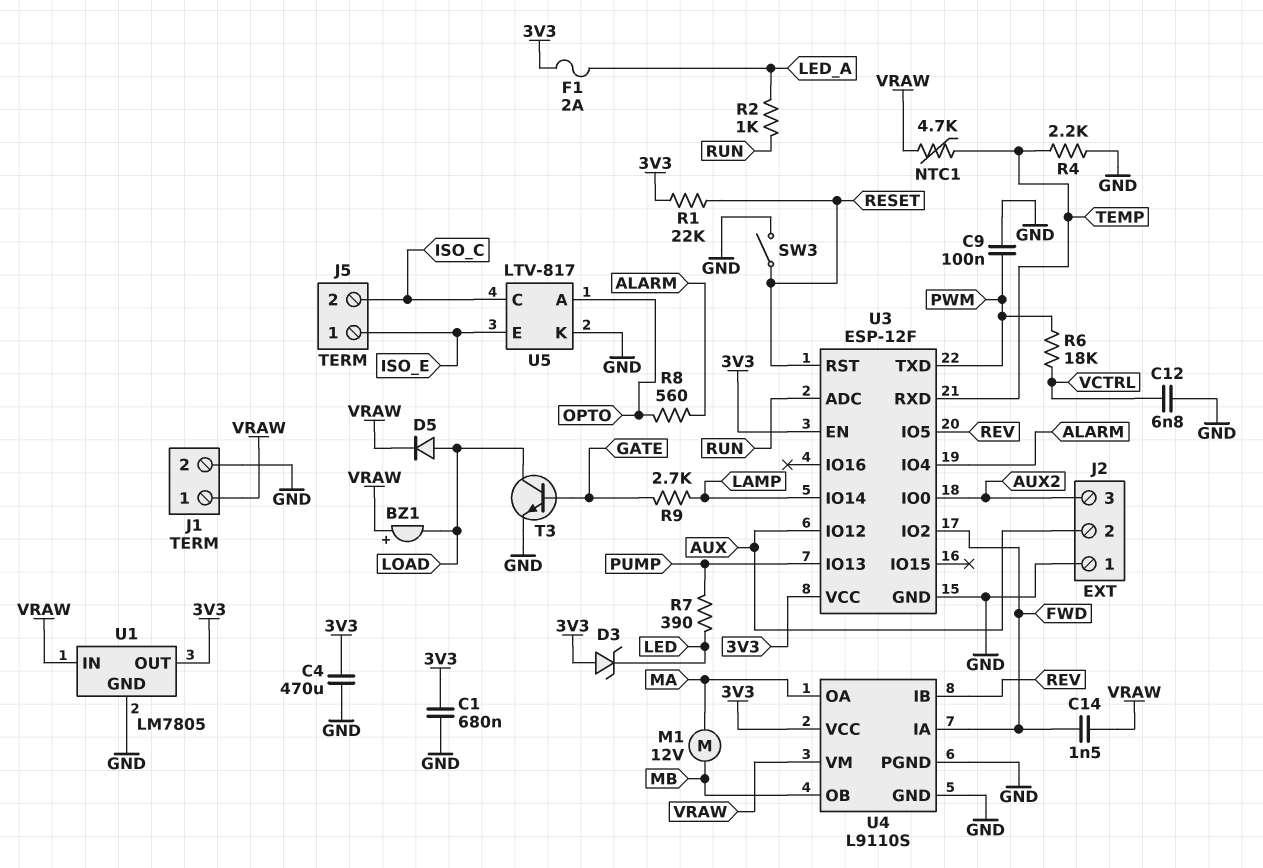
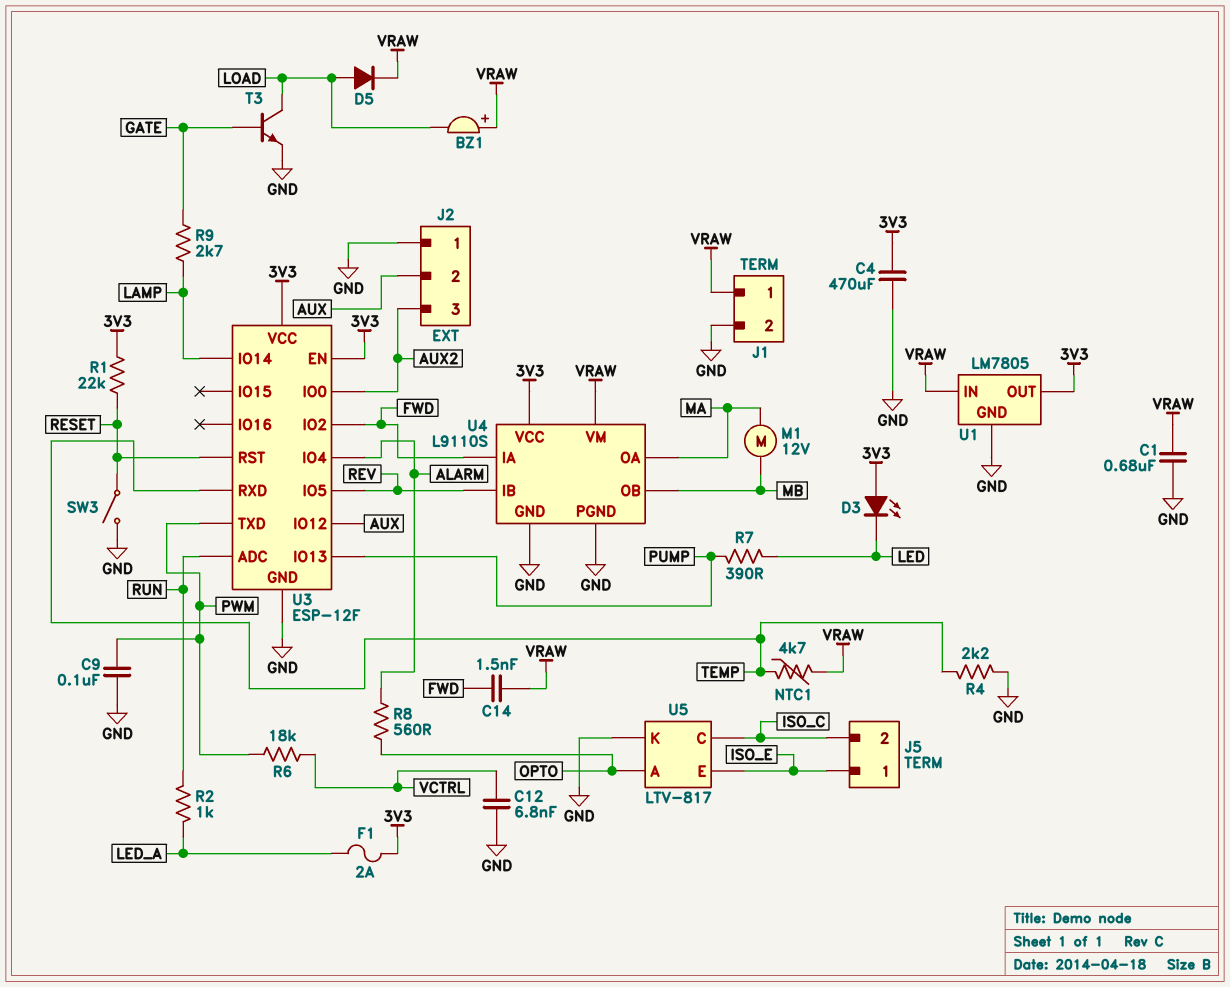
C1: 680nF (3V3, GND) -> 680nF (GND, VRAW)
D3: zener (A 3V3, K LED) -> LED (A 3V3, K LED)

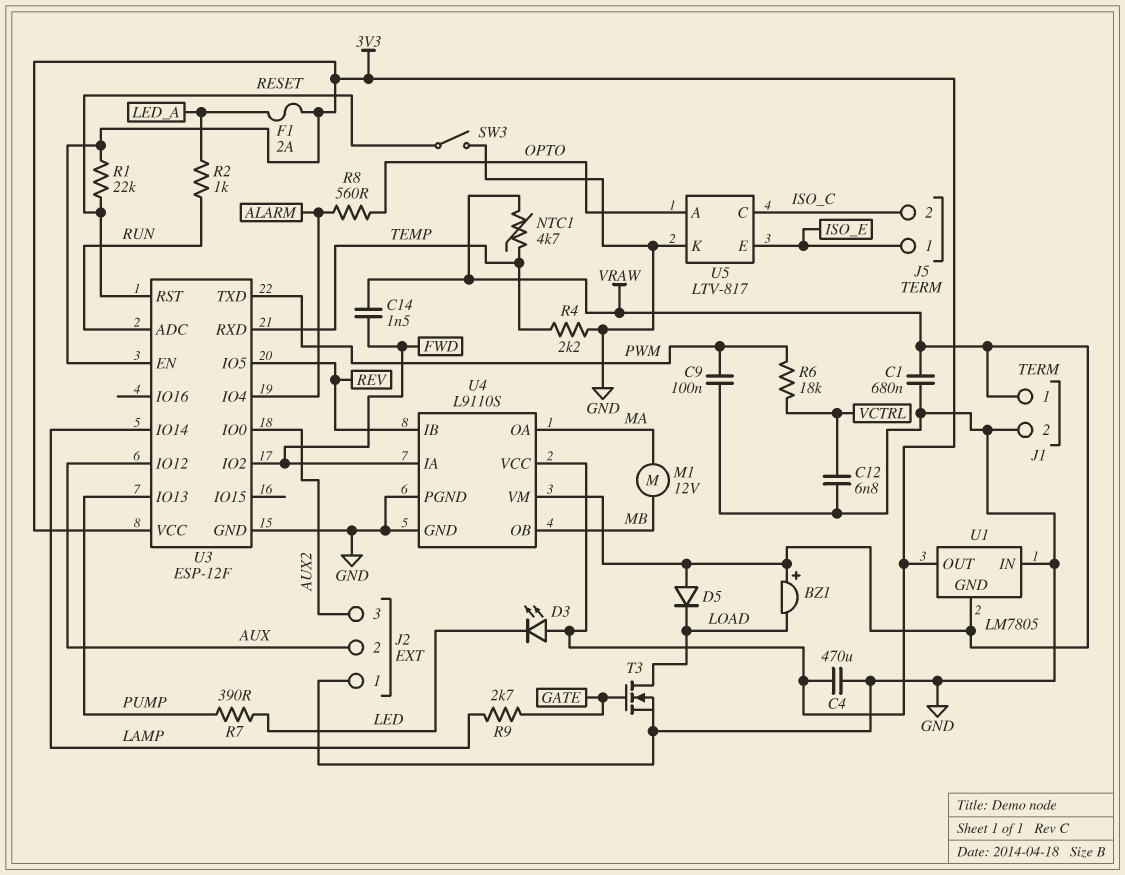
D5: diode (A LOAD, K VRAW) -> diode (A VRAW, K LOAD)
T3: NPN (B GATE, C LOAD, E GND) -> NMOS (G GATE, D LOAD, S GND)
U1 pin GND: GND -> VRAW
U1 pin IN: VRAW -> GND

